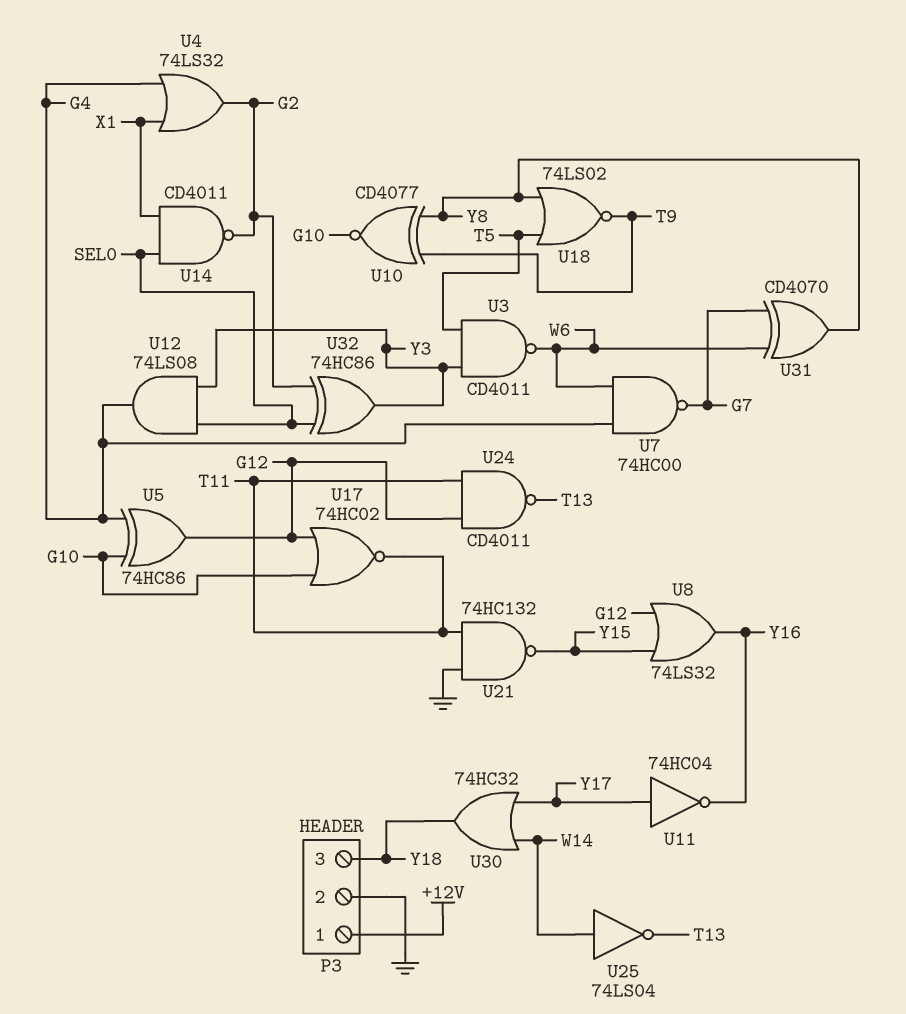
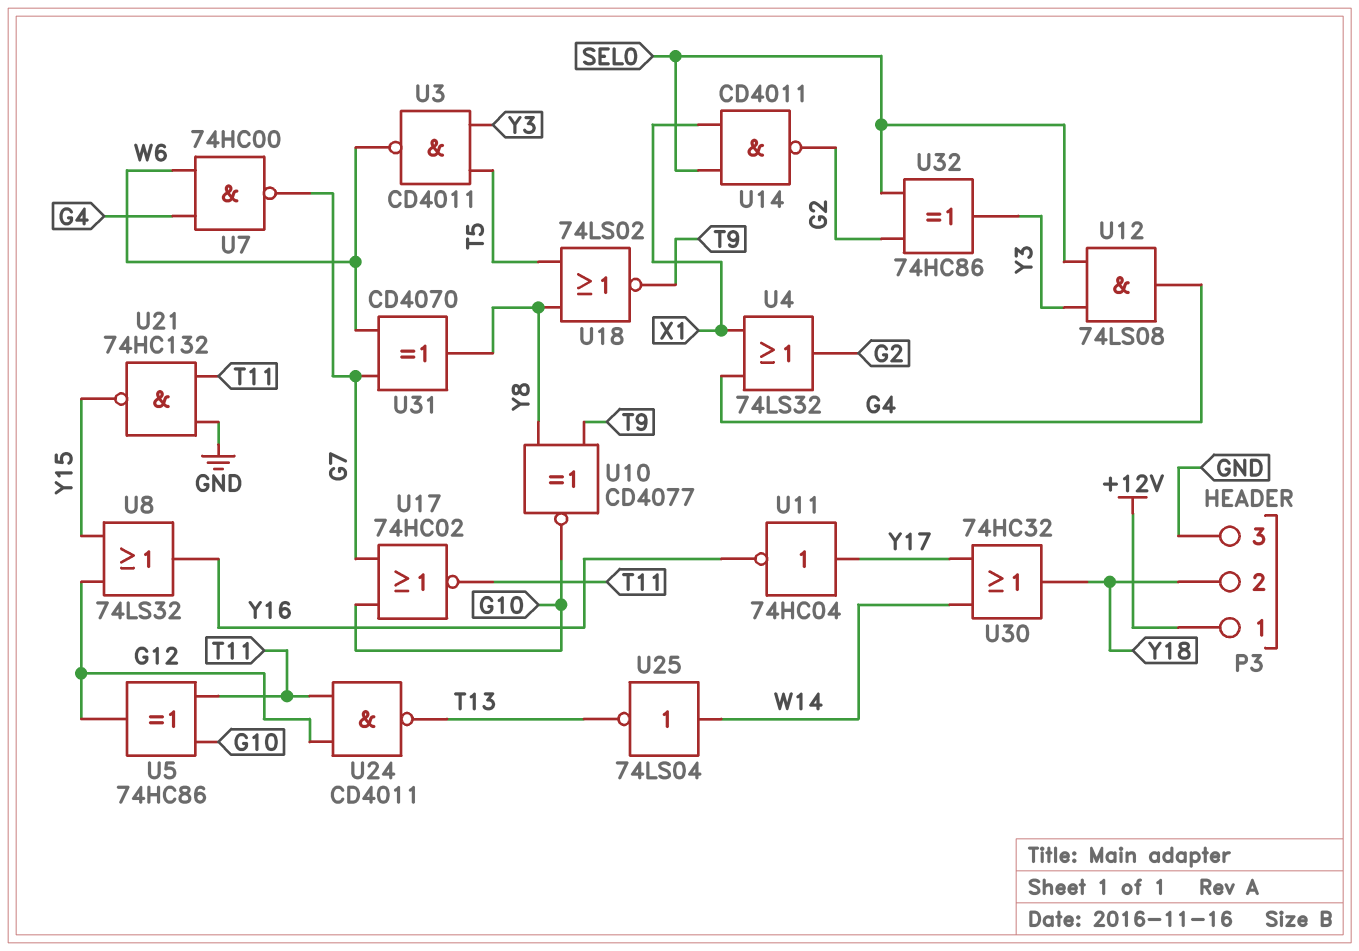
P3 pin 2: GND -> Y18
P3 pin 3: Y18 -> GND
U5: XOR 74HC86 (in G4, in G10, out G12) -> XOR 74HC86 (in G10, in T11, out G12)
U17: NOR 74HC02 (in G10, in G12, out T11) -> NOR 74HC02 (in G7, in G10, out T11)

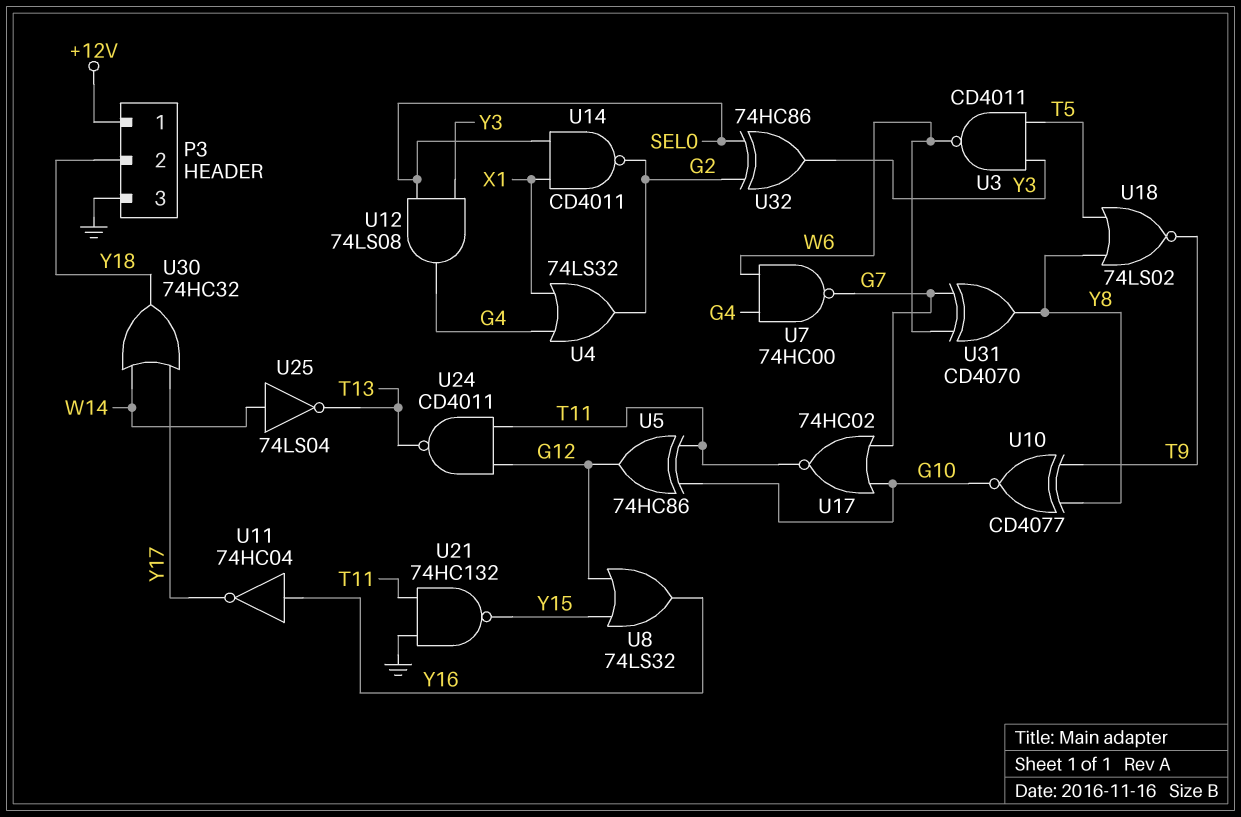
U11: NOT 74HC04 (in Y17, out Y16) -> NOT 74HC04 (in Y16, out Y17)

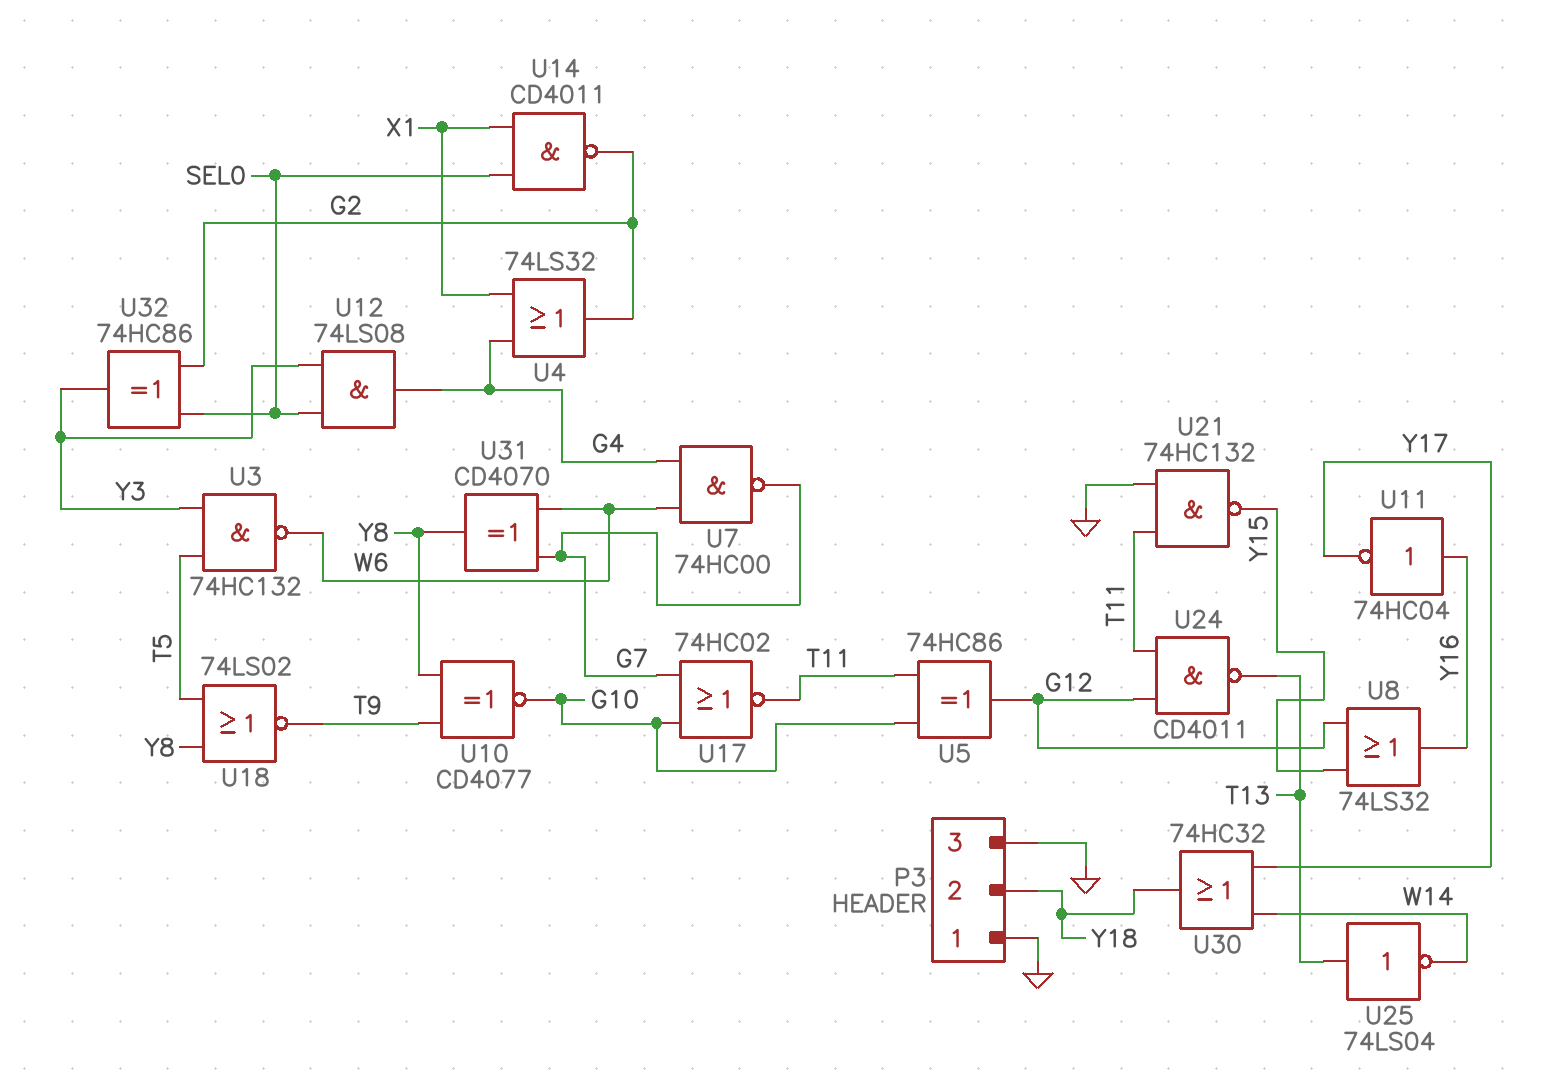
P3 pin 1: +12V -> GND
U3: NAND CD4011 (in T5, in Y3, out W6) -> NAND 74HC132 (in T5, in Y3, out W6)
U25: NOT 74LS04 (in W14, out T13) -> NOT 74LS04 (in T13, out W14)

